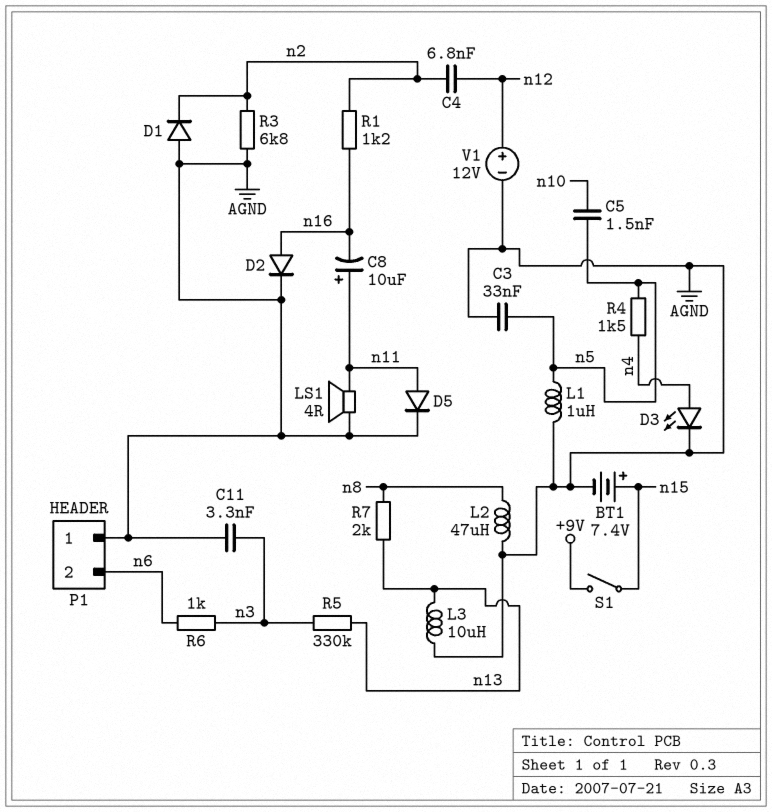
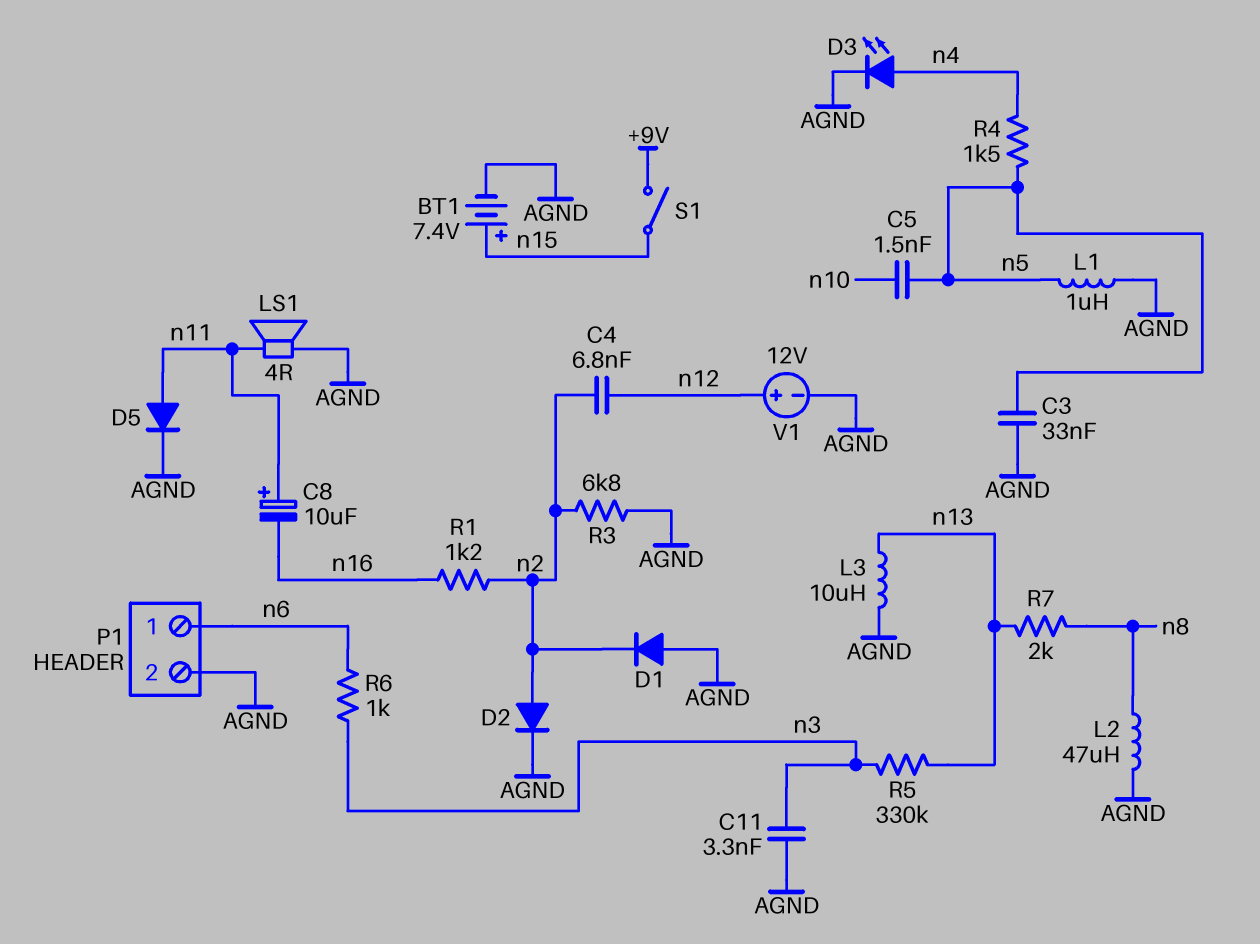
D2: diode (A n16, K AGND) -> diode (A n2, K AGND)
P1 pin 1: AGND -> n6
P1 pin 2: n6 -> AGND

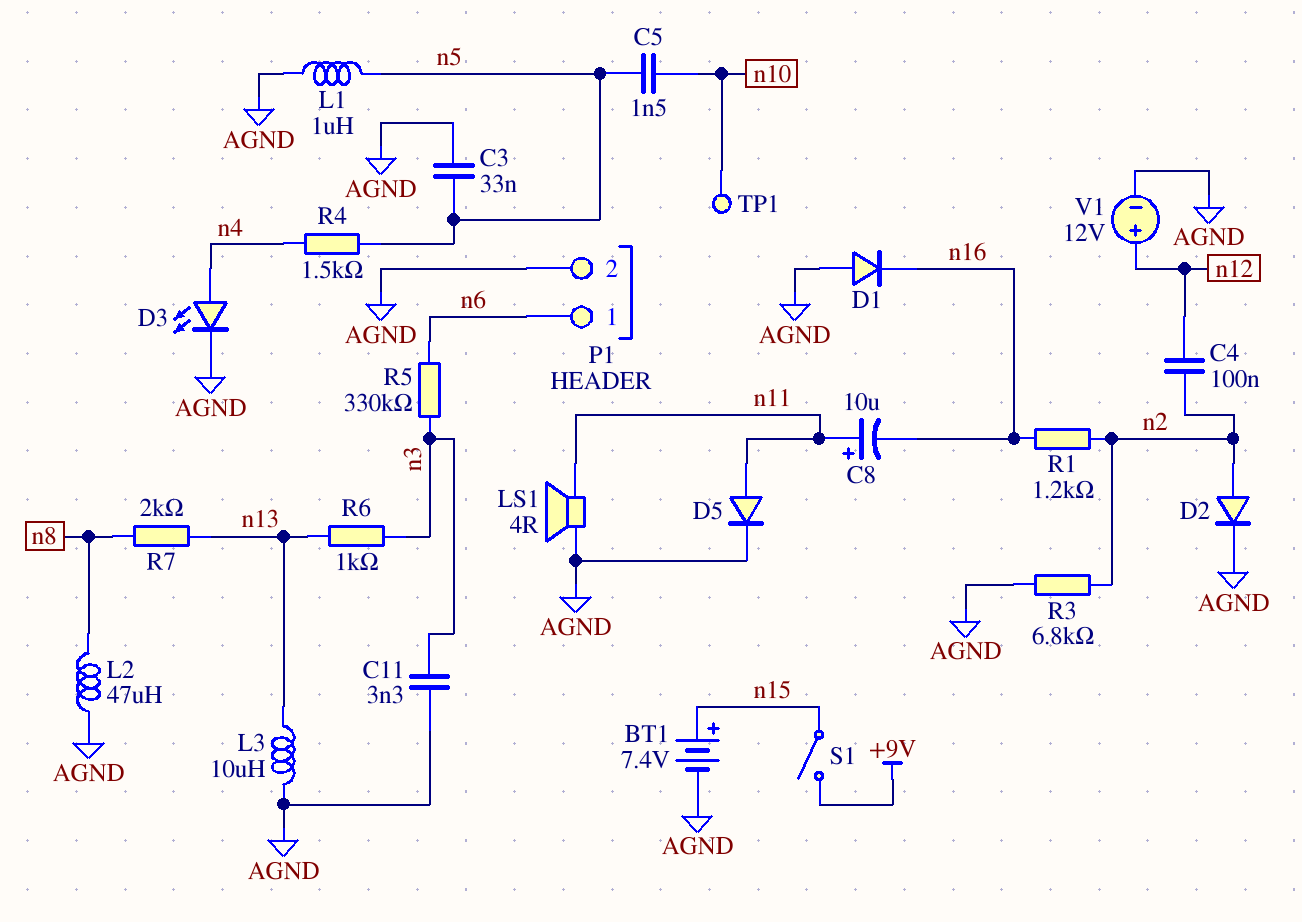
C4: 6.8nF (n2, n12) -> 100nF (n2, n12)
D1: diode (A AGND, K n2) -> diode (A AGND, K n16)
R5: 330k (n3, n13) -> 330k (n3, n6)
R6: 1k (n3, n6) -> 1k (n3, n13)
TP1: none -> test point (n10)

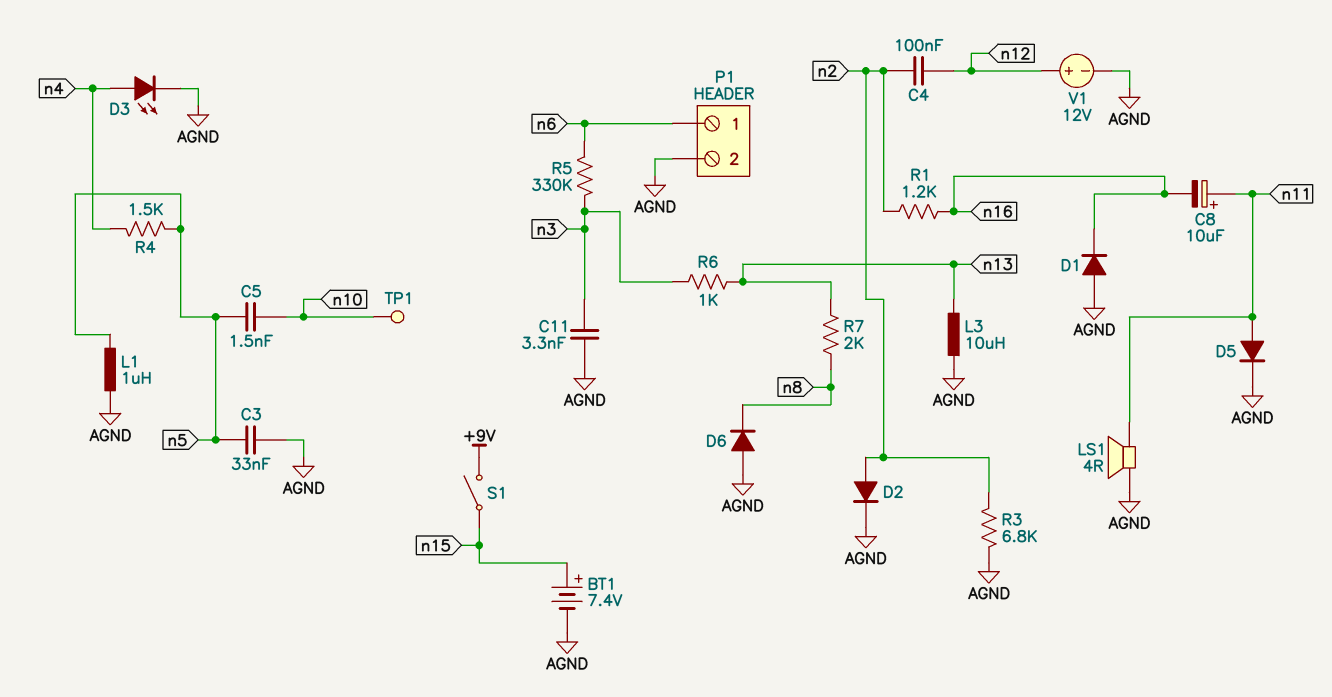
D6: none -> diode (A AGND, K n8)
L2: 47uH (AGND, n8) -> none

